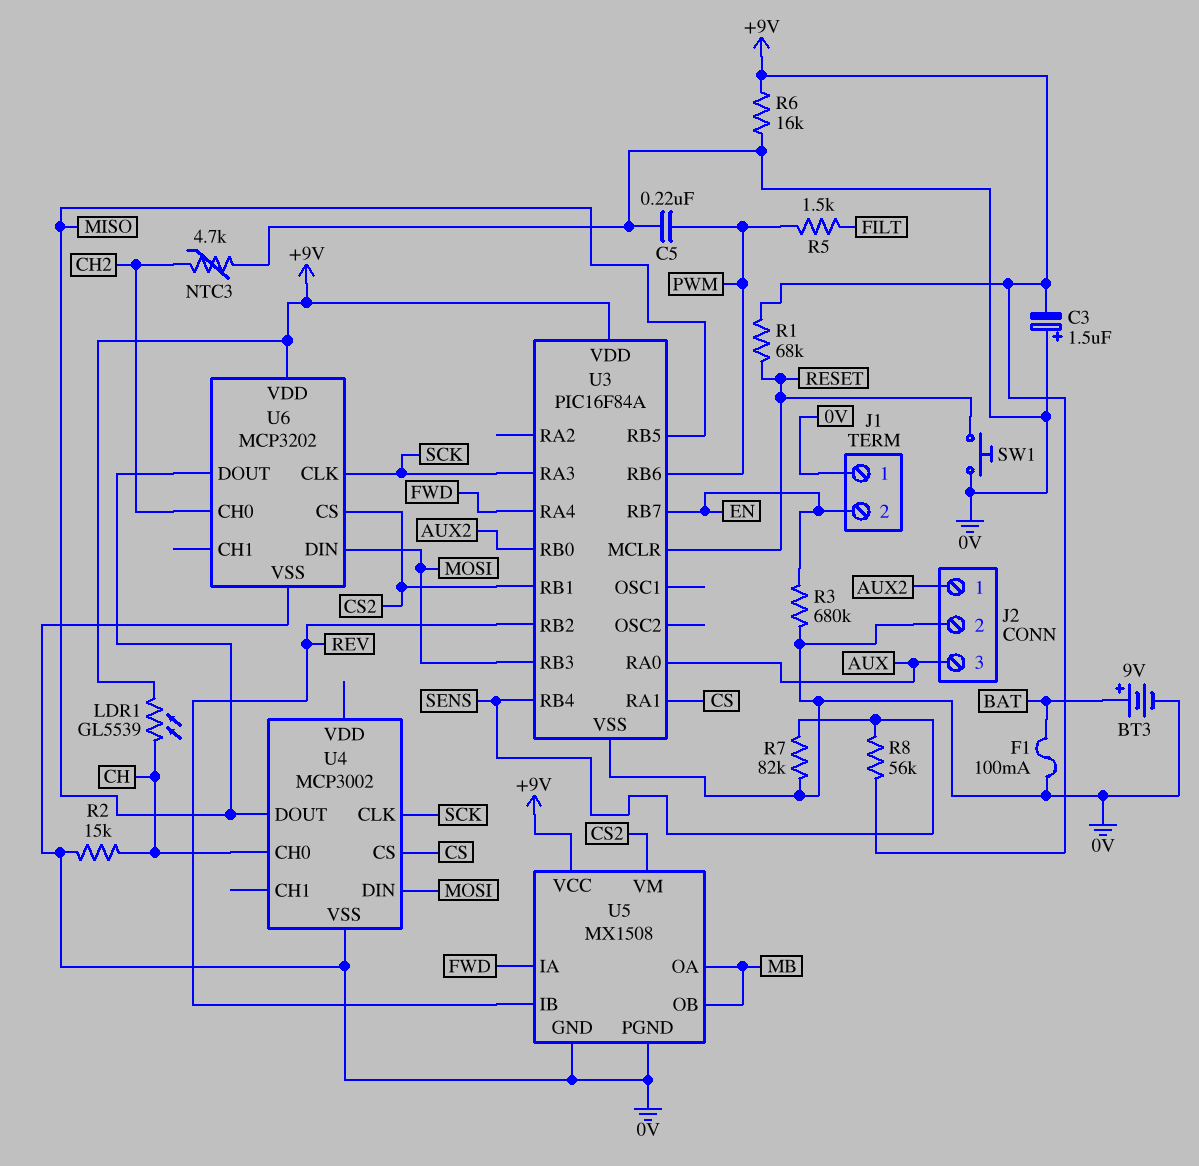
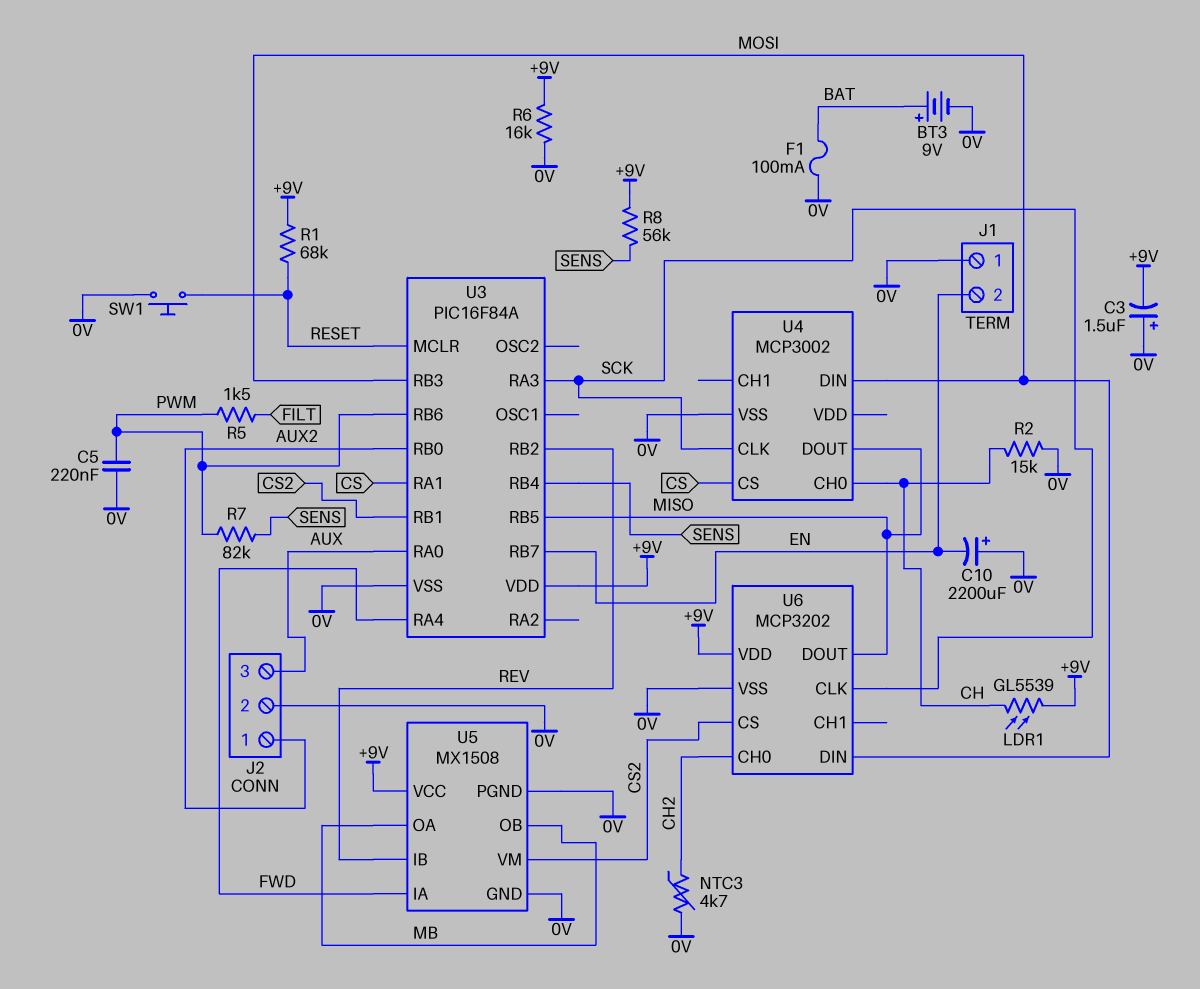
C10: none -> 2200uF (plus 0V, minus EN)
R3: 680k (0V, EN) -> none
R7: 82k (0V, SENS) -> 82k (PWM, SENS)

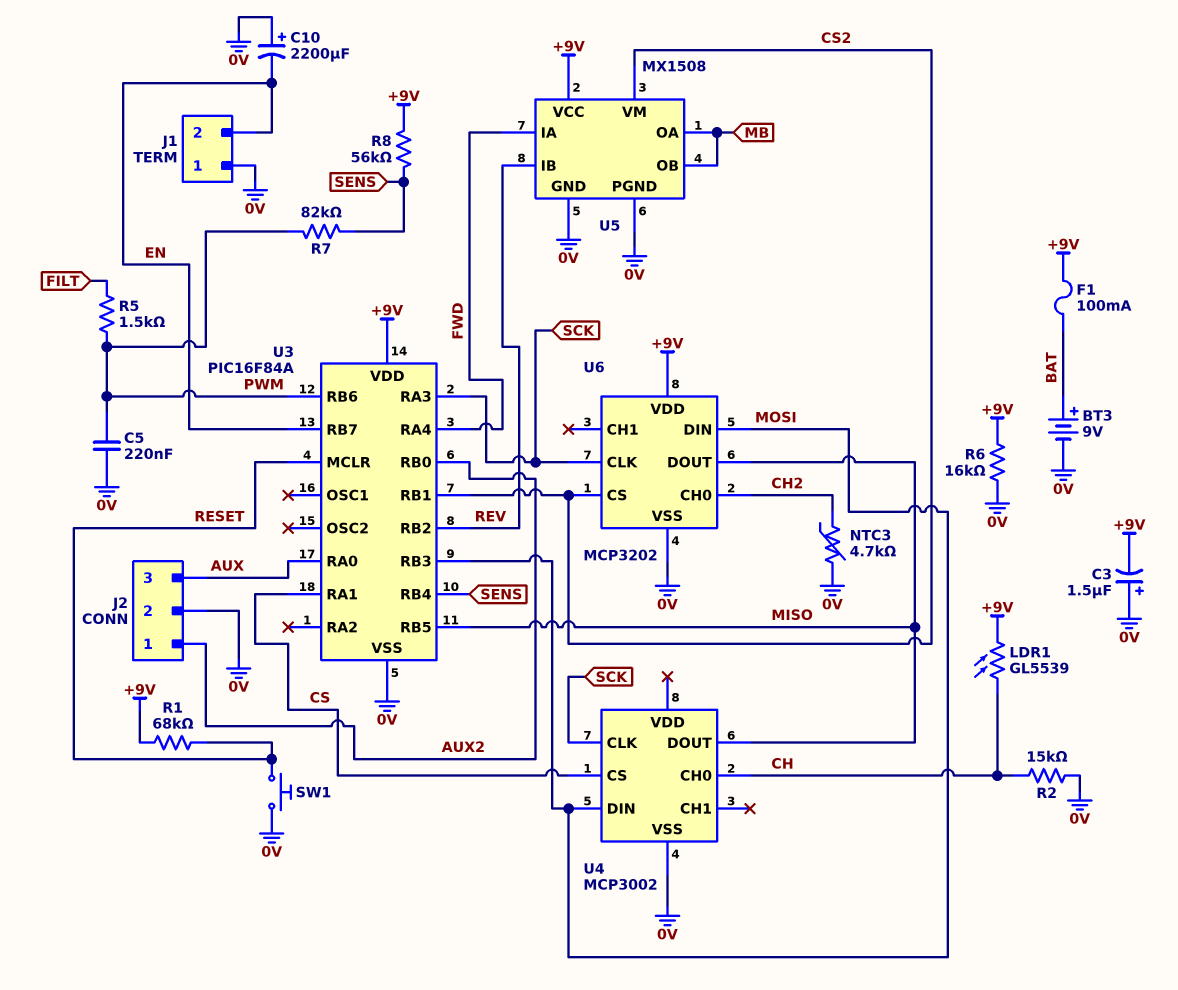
F1: 100mA (0V, BAT) -> 100mA (+9V, BAT)

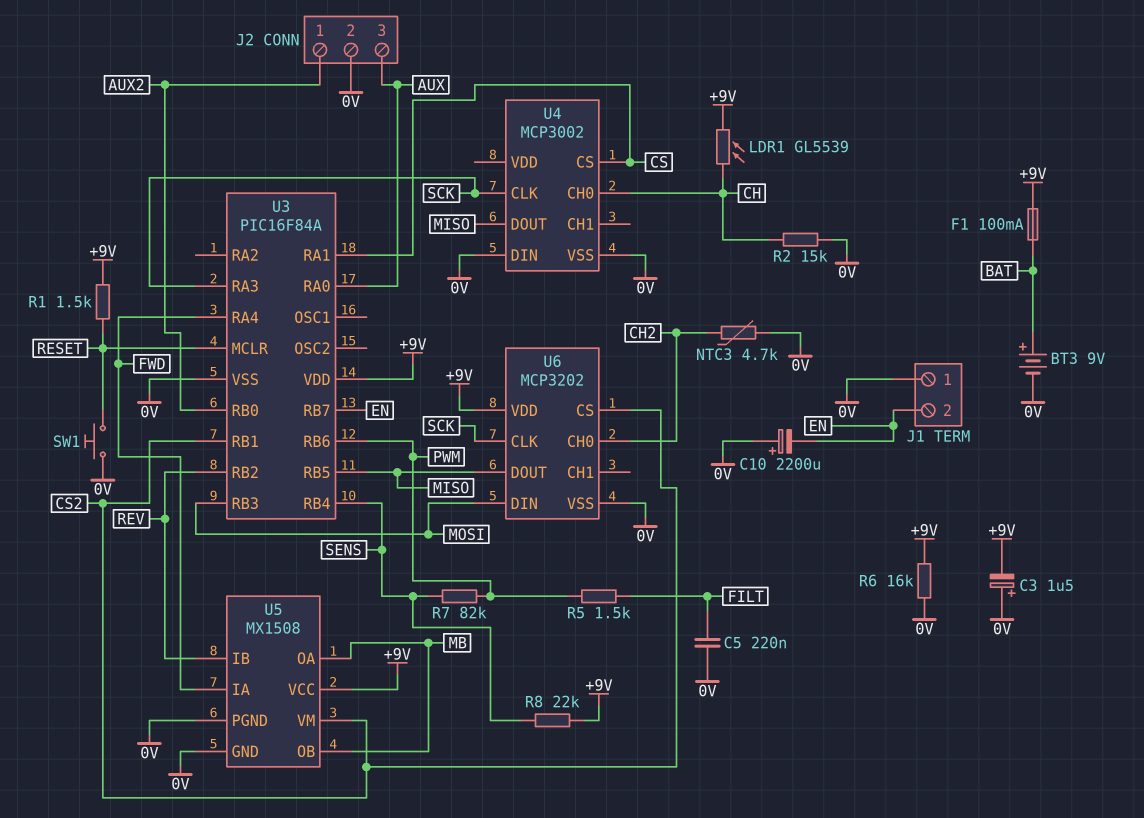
C5: 220nF (0V, PWM) -> 220nF (0V, FILT)
R1: 68k (+9V, RESET) -> 1.5k (+9V, RESET)
R8: 56k (+9V, SENS) -> 22k (+9V, SENS)
U4 pin DIN: MOSI -> 0V

